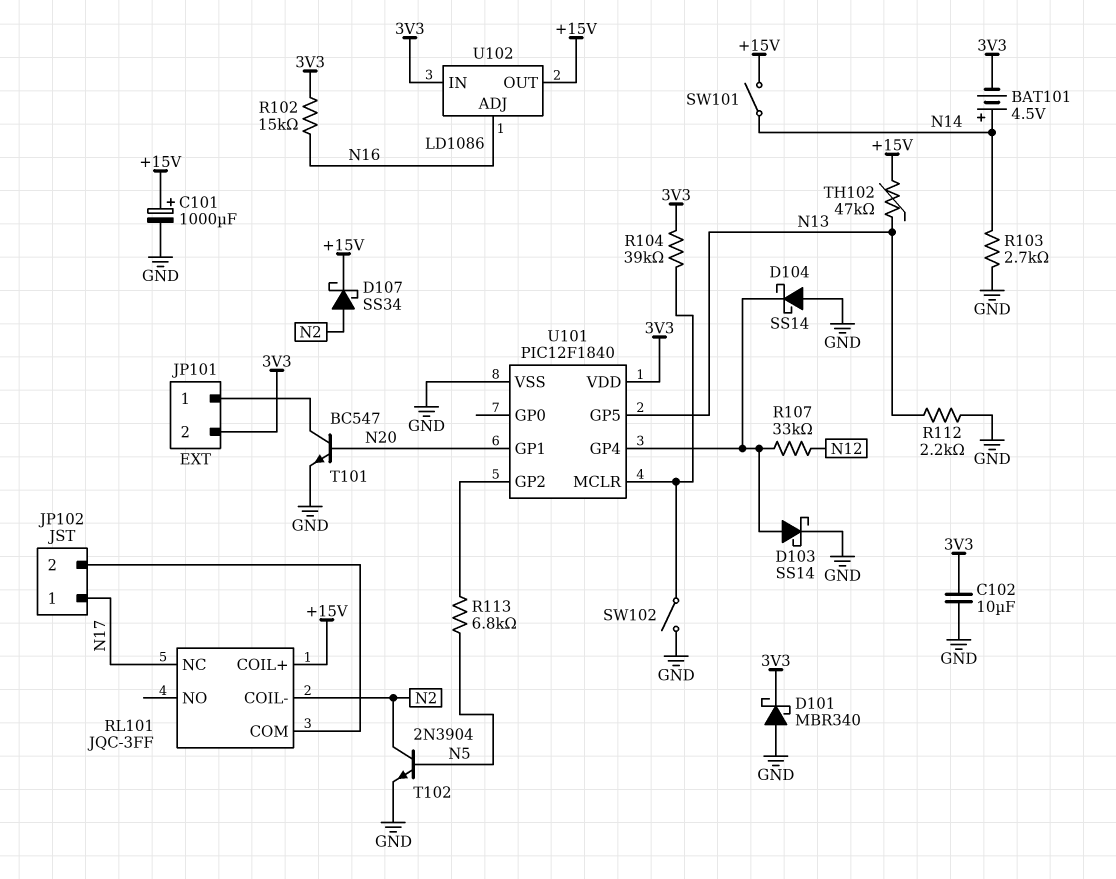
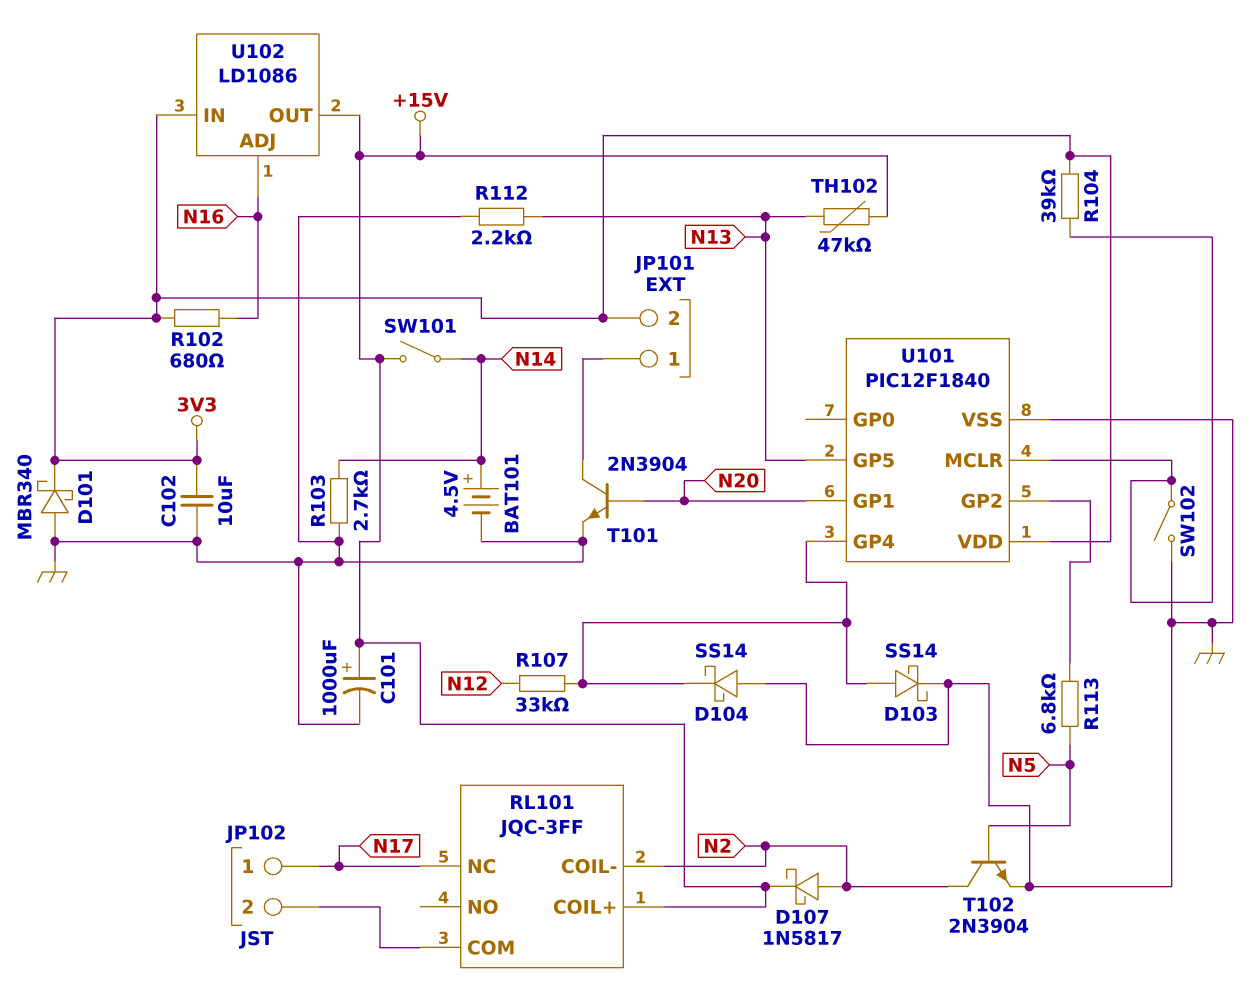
BAT101: 4.5V (plus N14, minus 3V3) -> 4.5V (plus N14, minus GND)
D107: schottky SS34 (A N2, K +15V) -> schottky 1N5817 (A N2, K +15V)
R102: 15k (3V3, N16) -> 680 (3V3, N16)
T101: NPN BC547 (B N20, C JP101/1, E GND) -> NPN 2N3904 (B N20, C JP101/1, E GND)

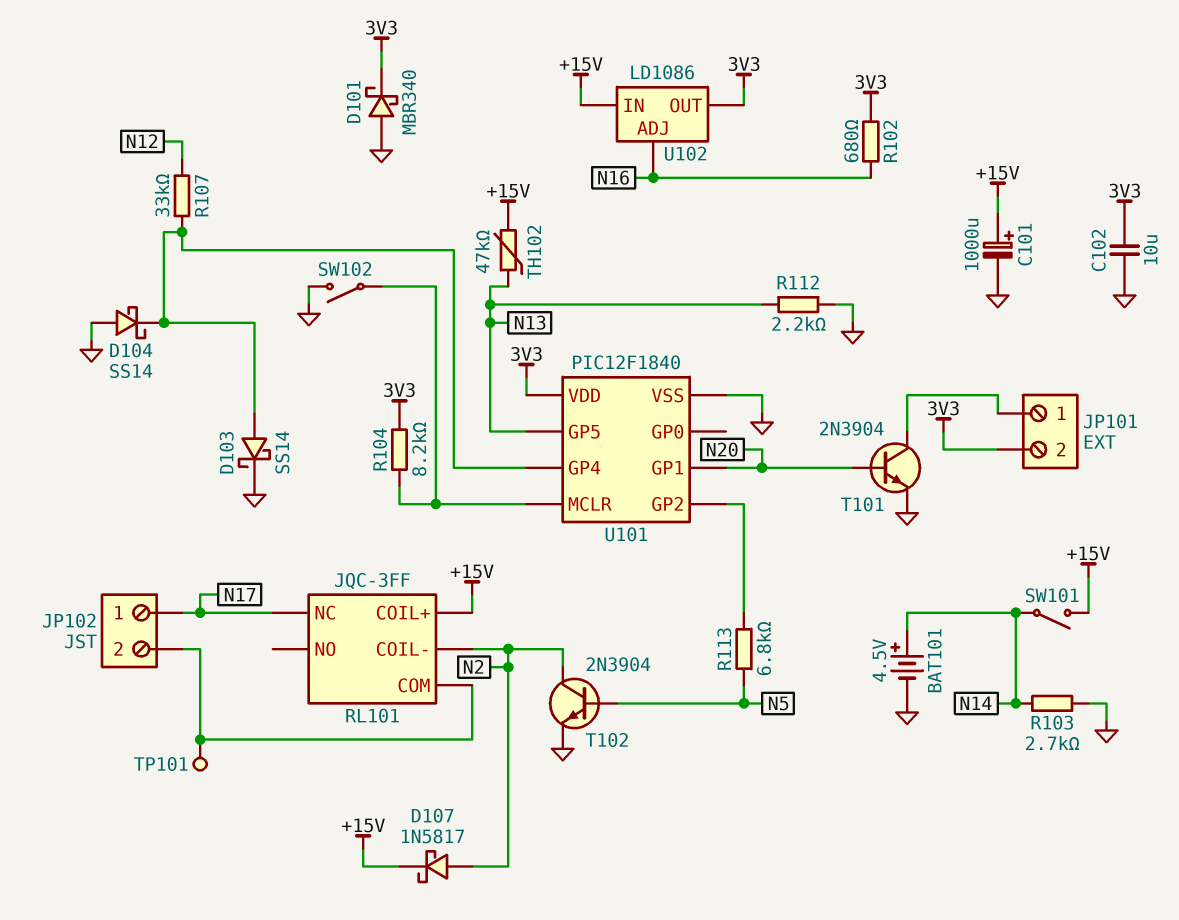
R104: 39k (3V3, U101/MCLR) -> 8.2k (3V3, U101/MCLR)
TP101: none -> test point (JP102/2)
U102 pin IN: 3V3 -> +15V
U102 pin OUT: +15V -> 3V3

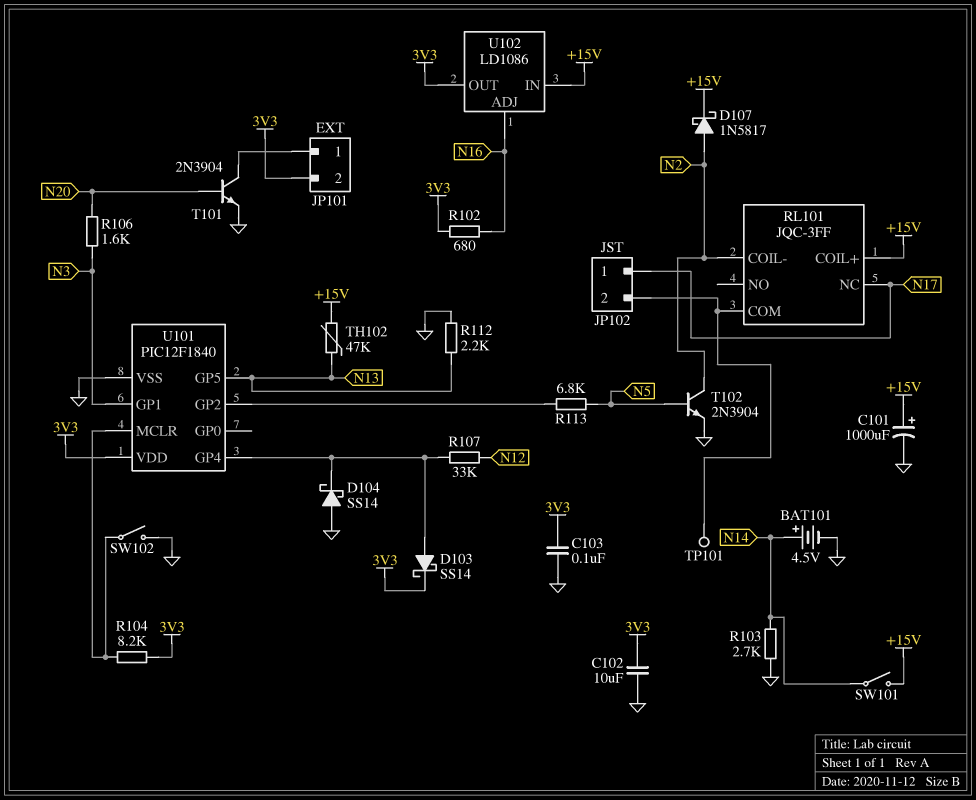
C103: none -> 100nF (3V3, GND)
D101: schottky MBR340 (A GND, K 3V3) -> none
D103: schottky SS14 (A U101/GP4, K GND) -> schottky SS14 (A U101/GP4, K 3V3)
R106: none -> 1.6k (N3, N20)
U101 pin GP1: N20 -> N3

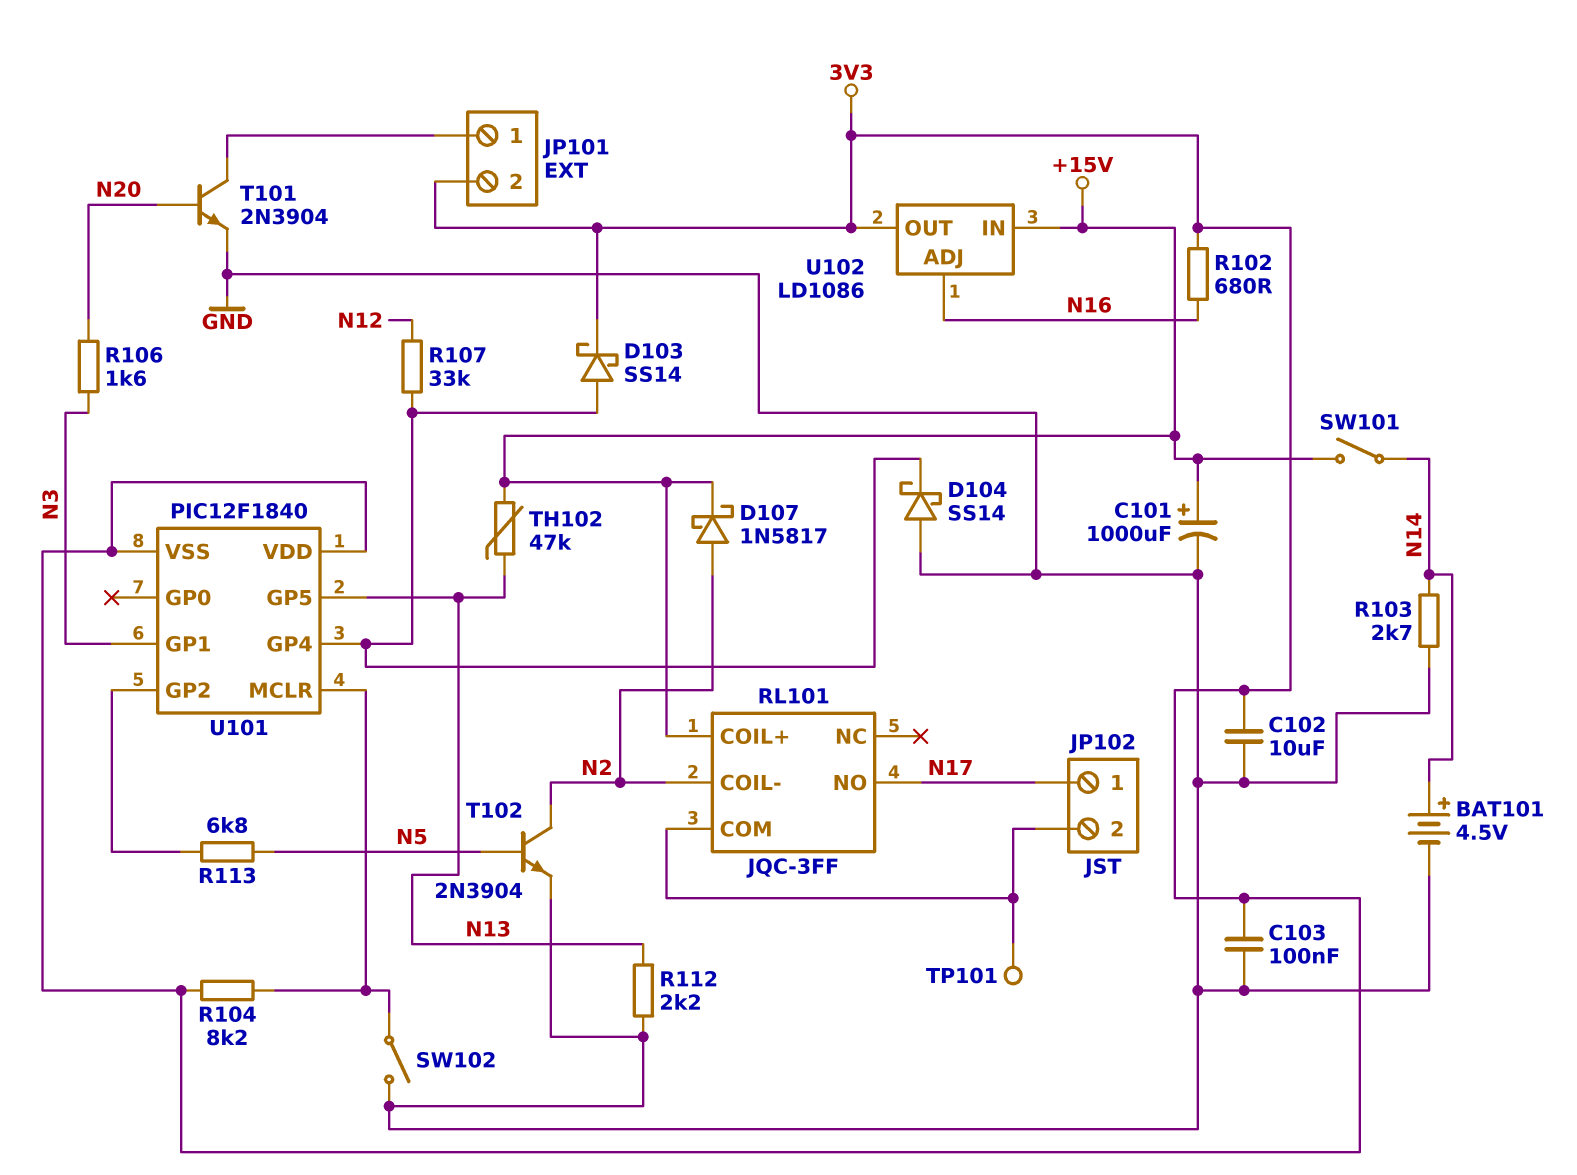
RL101 pin NC: N17 -> none
RL101 pin NO: none -> N17
U101 pin VSS: GND -> 3V3

